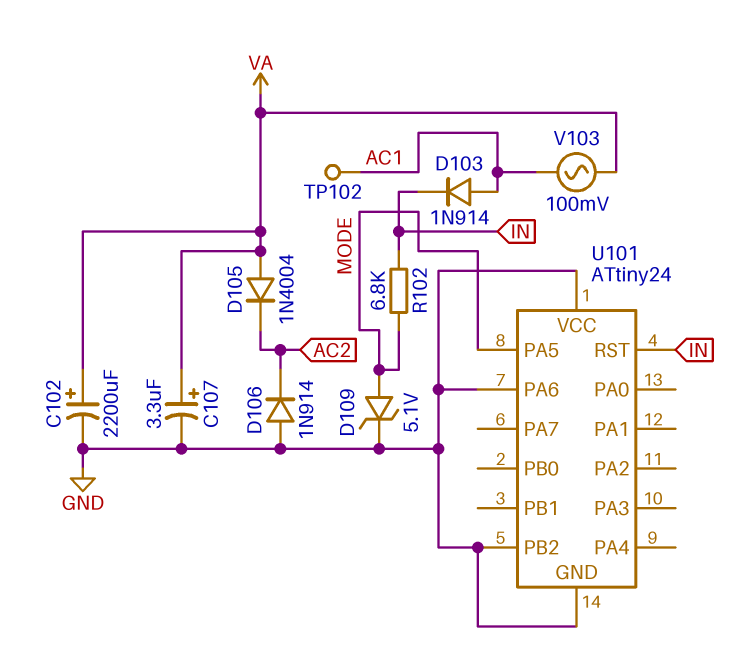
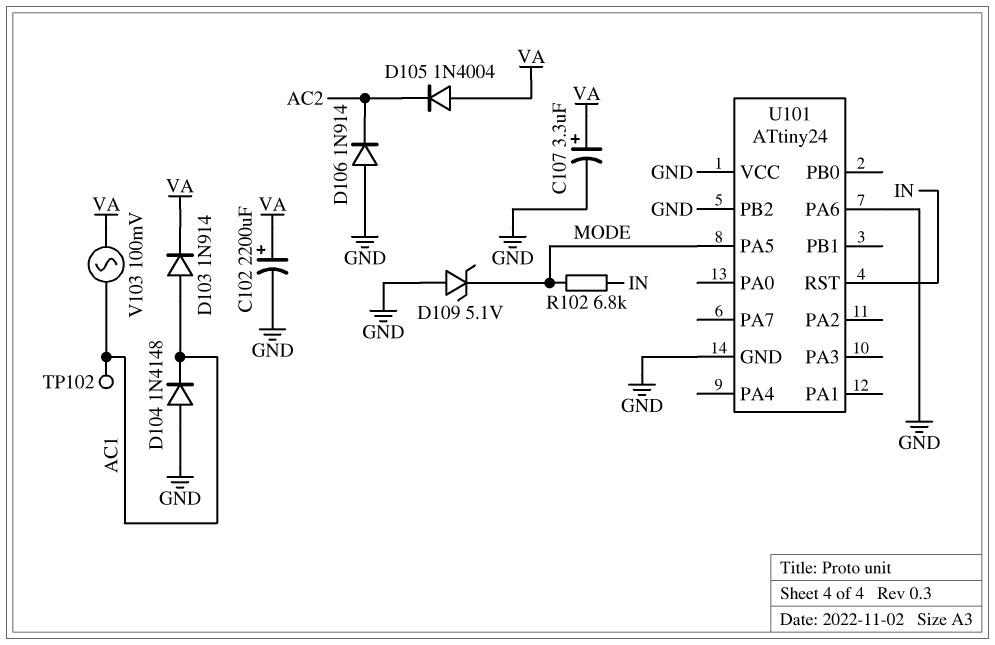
D103: diode 1N914 (A AC1, K IN) -> diode 1N914 (A AC1, K VA)
D104: none -> diode 1N4148 (A GND, K AC1)
D109: zener 5.1V (A MODE, K GND) -> zener 5.1V (A GND, K MODE)

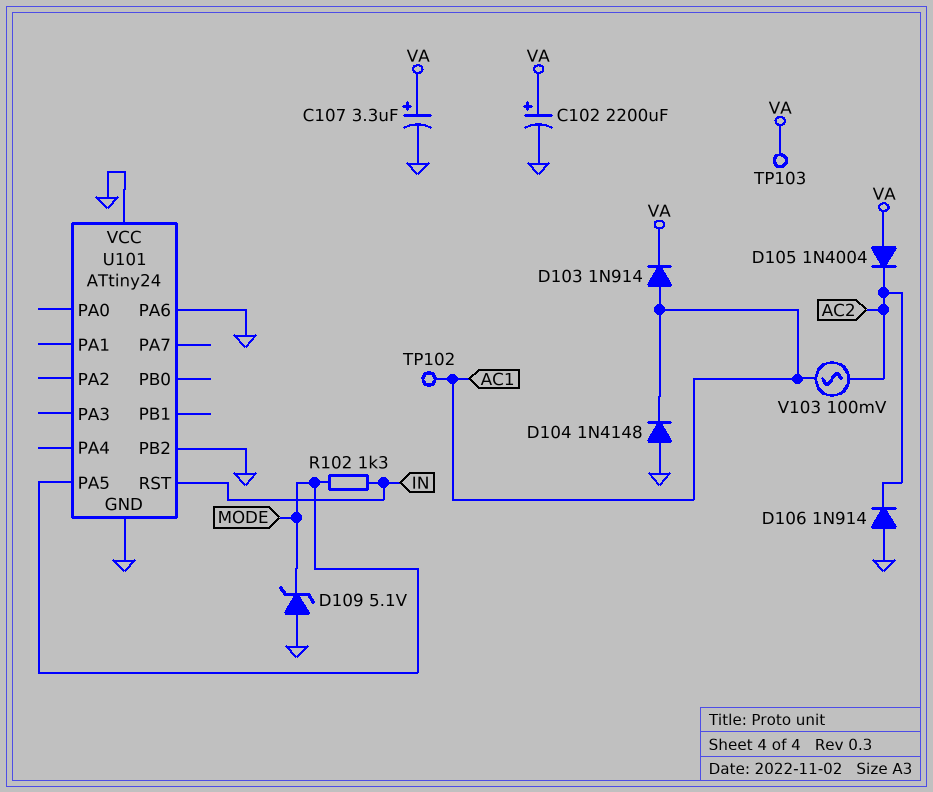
R102: 6.8k (IN, MODE) -> 1.3k (IN, MODE)
TP103: none -> test point (VA)
V103: AC 100mV (AC1, VA) -> AC 100mV (AC1, AC2)

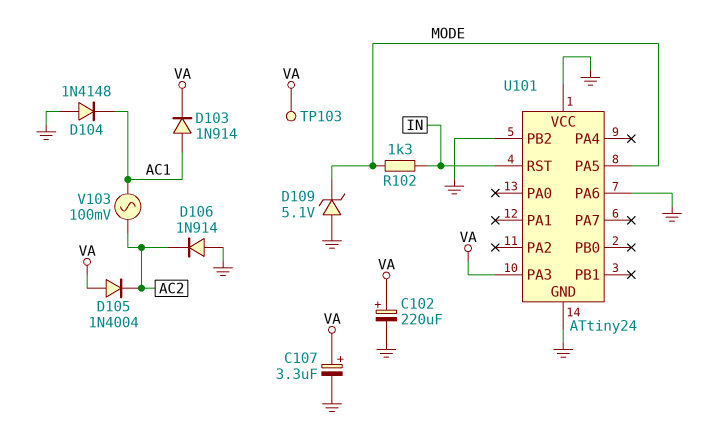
C102: 2200uF (plus VA, minus GND) -> 220uF (plus VA, minus GND)
TP102: test point (AC1) -> none
U101 pin PA3: none -> VA

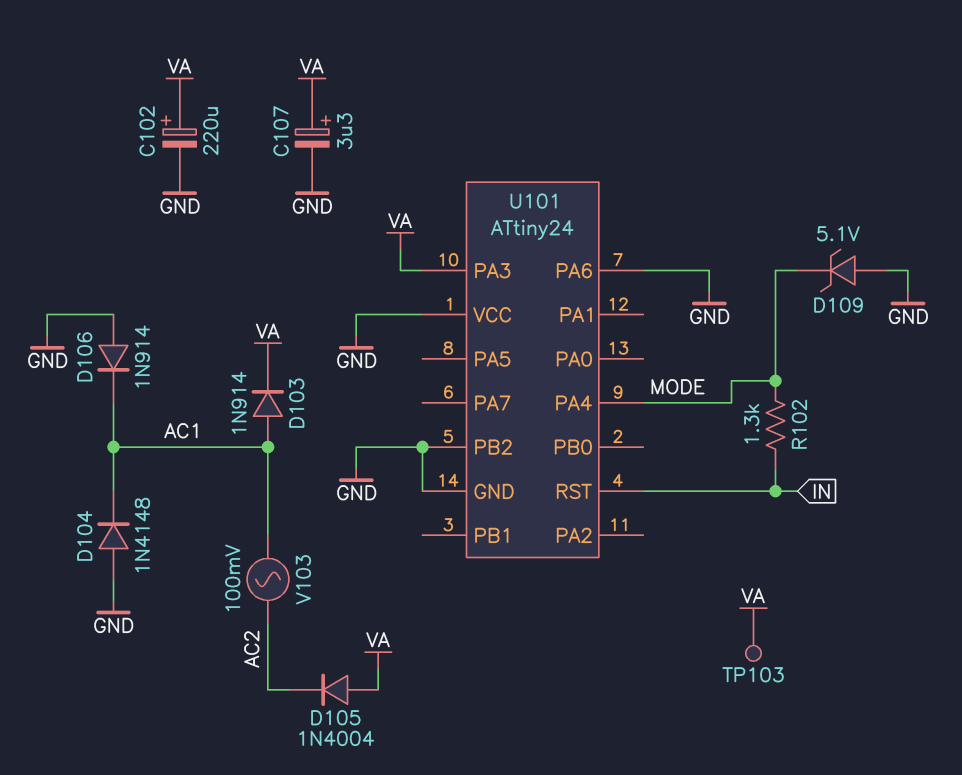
D106: diode 1N914 (A GND, K AC2) -> diode 1N914 (A GND, K AC1)
U101 pin PA4: none -> MODE
U101 pin PA5: MODE -> none

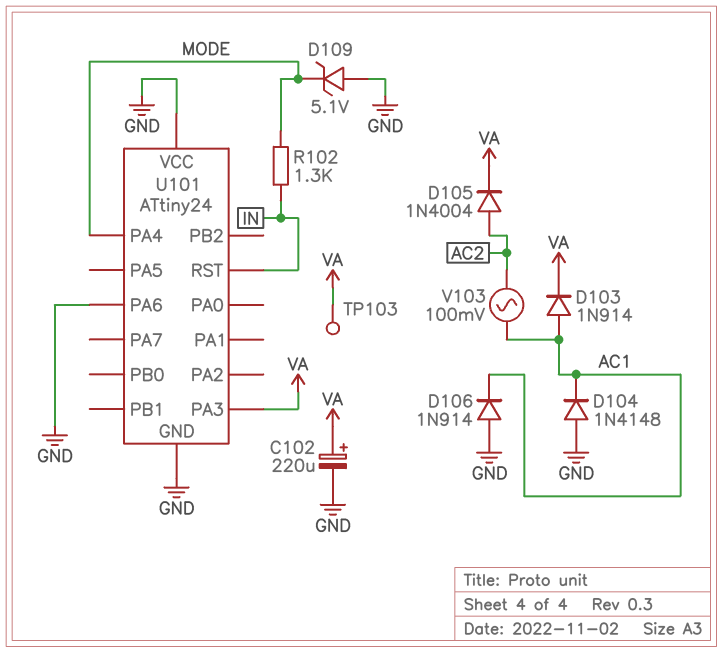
C107: 3.3uF (plus VA, minus GND) -> none
D105: diode 1N4004 (A VA, K AC2) -> diode 1N4004 (A AC2, K VA)
U101 pin PB2: GND -> none

